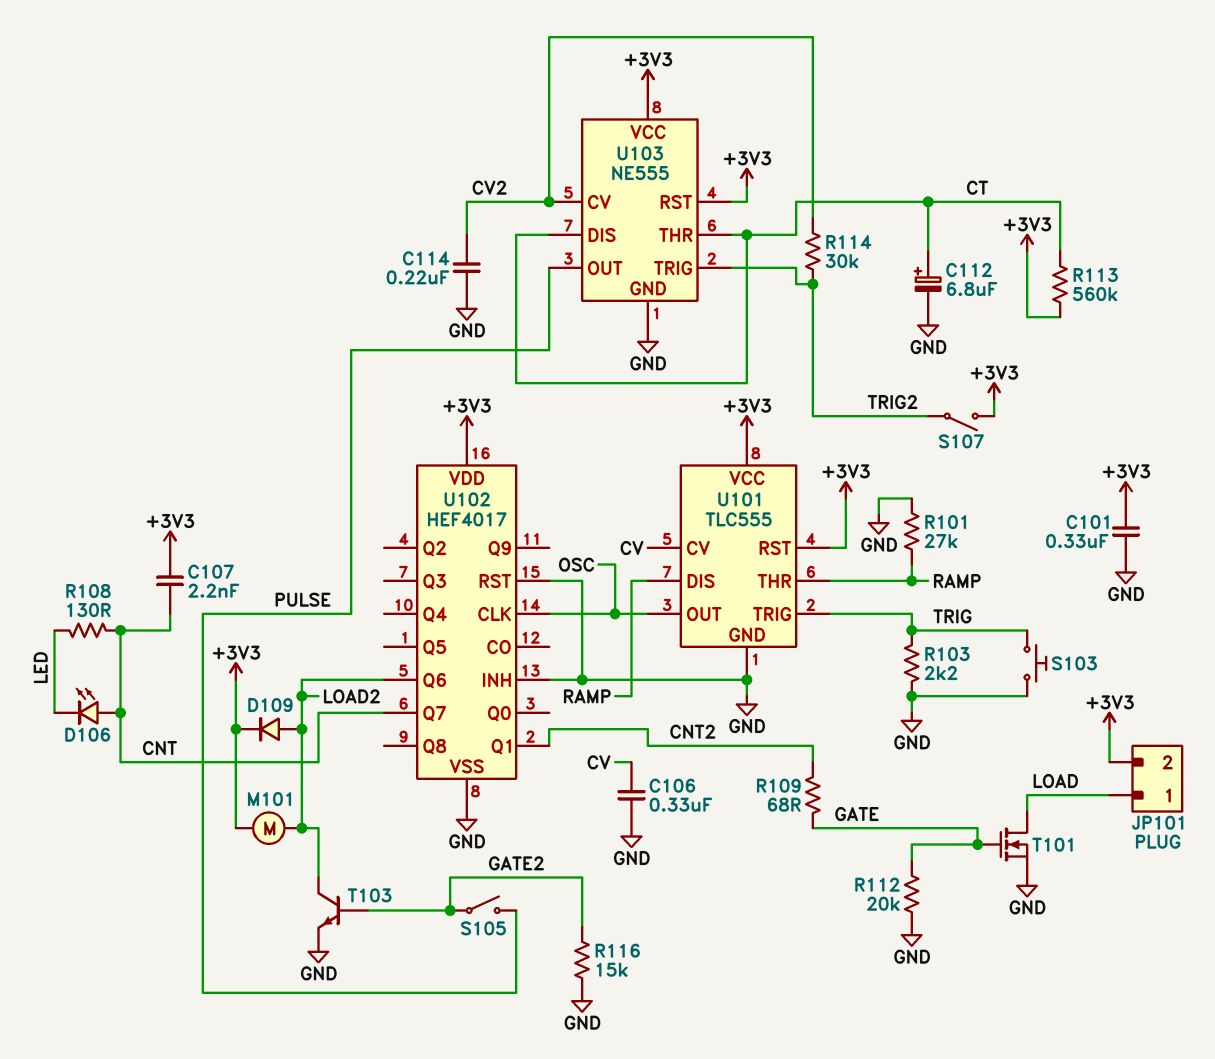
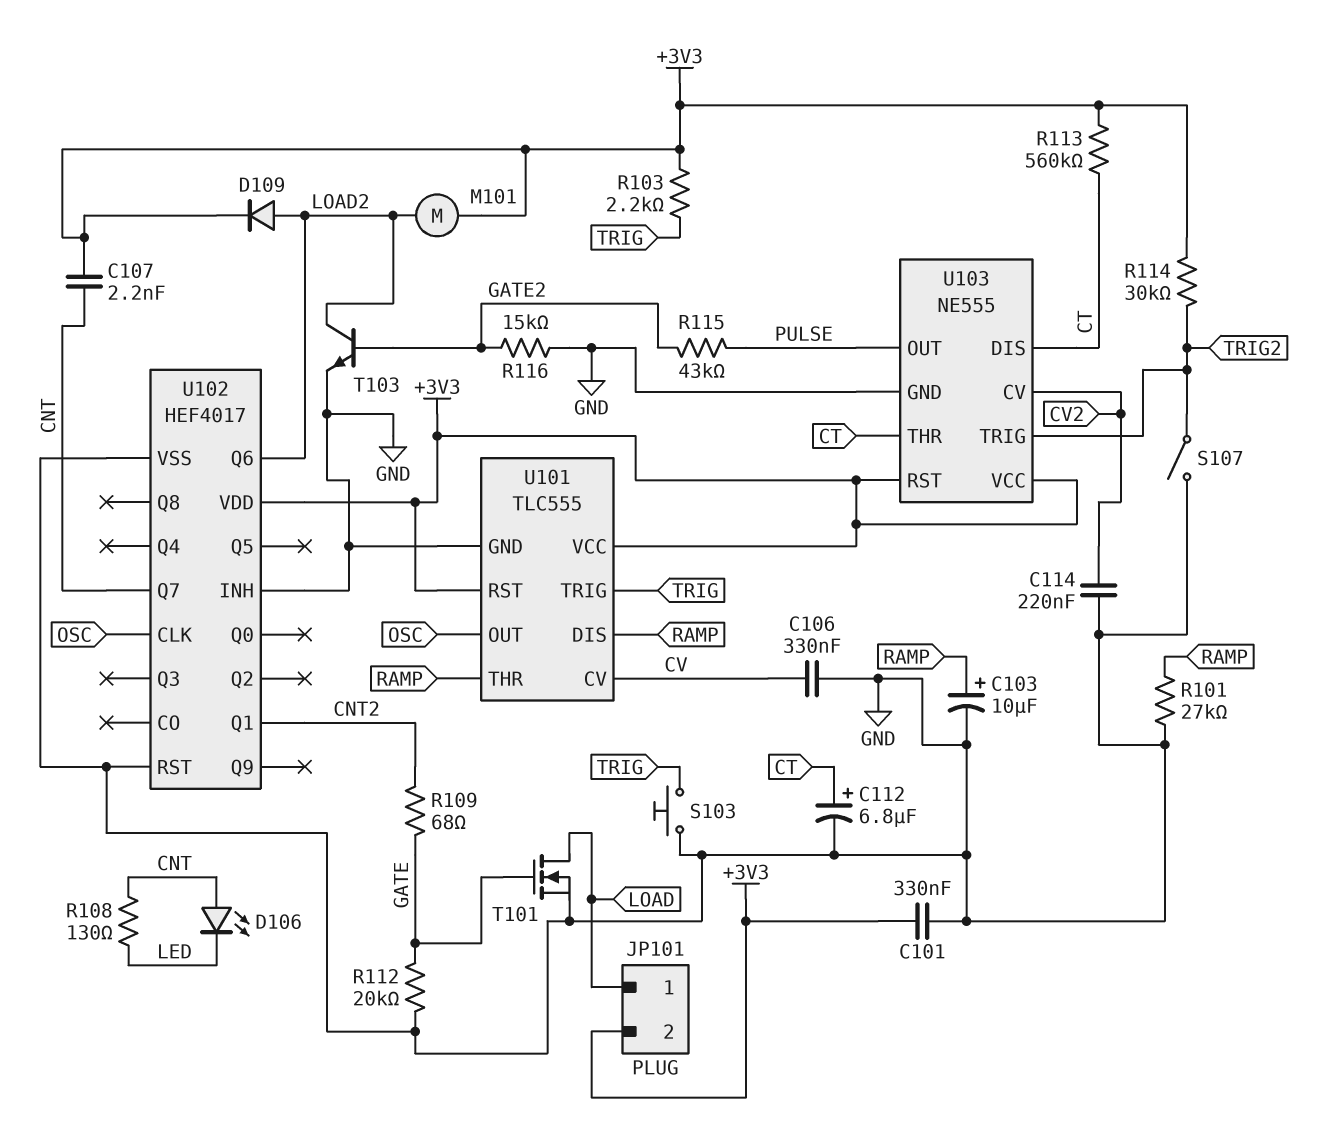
C103: none -> 10uF (plus RAMP, minus GND)
R103: 2.2k (GND, TRIG) -> 2.2k (+3V3, TRIG)
R114: 30k (CV2, TRIG2) -> 30k (+3V3, TRIG2)
R115: none -> 43k (GATE2, PULSE)
S105: switch (GATE2, PULSE) -> none
S107: switch (+3V3, TRIG2) -> switch (GND, TRIG2)

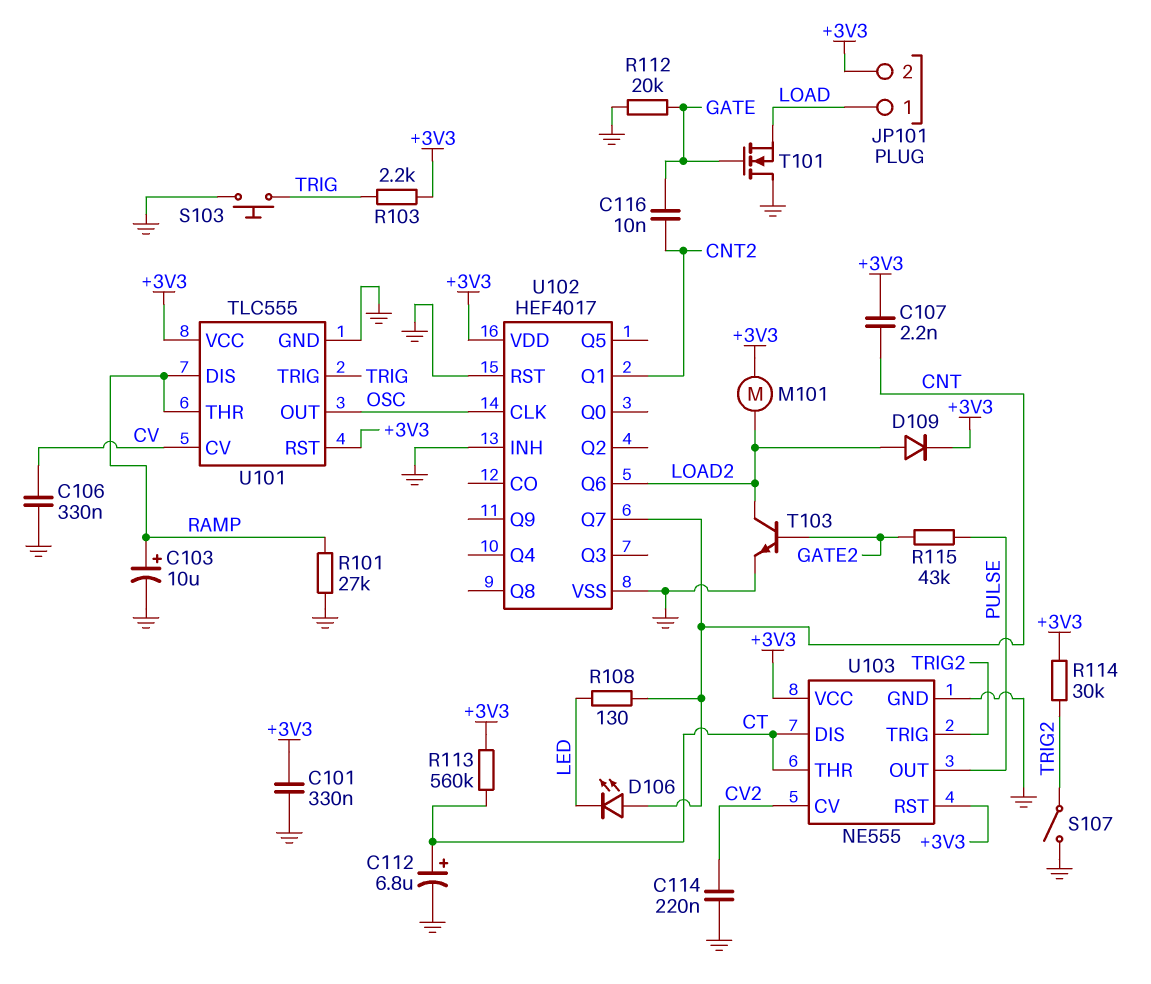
C116: none -> 10nF (CNT2, GATE)
R109: 68 (CNT2, GATE) -> none
R116: 15k (GATE2, GND) -> none
T101: NMOS (G GATE, D LOAD, S GND) -> NMOS (G GATE, D GND, S LOAD)

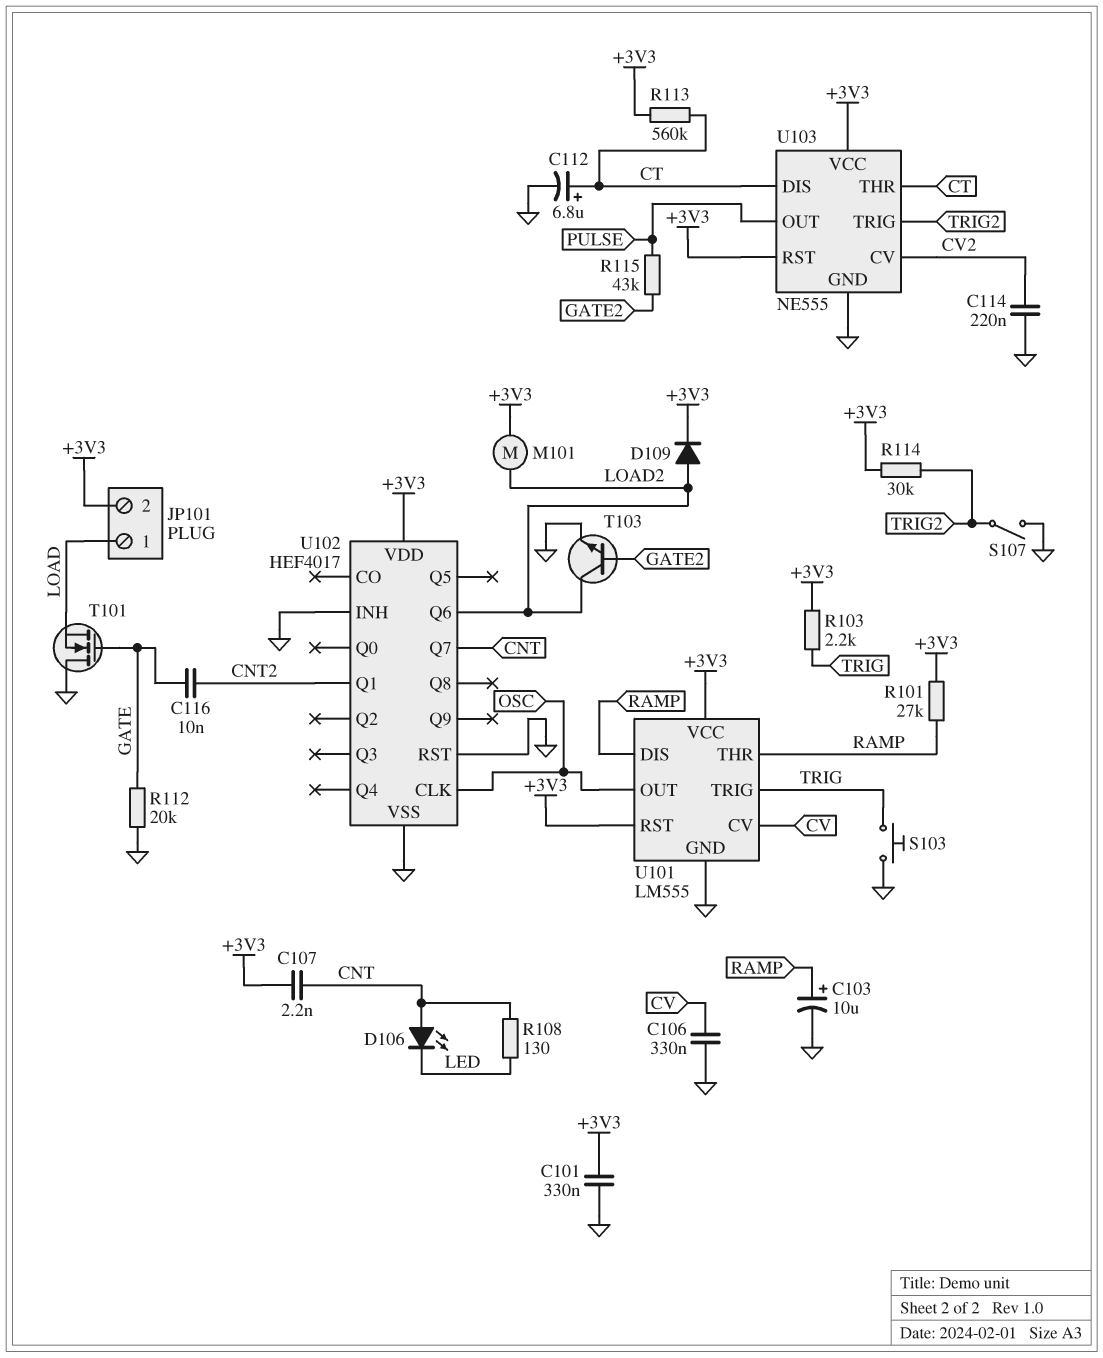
R101: 27k (GND, RAMP) -> 27k (+3V3, RAMP)
U101: TLC555 -> LM555

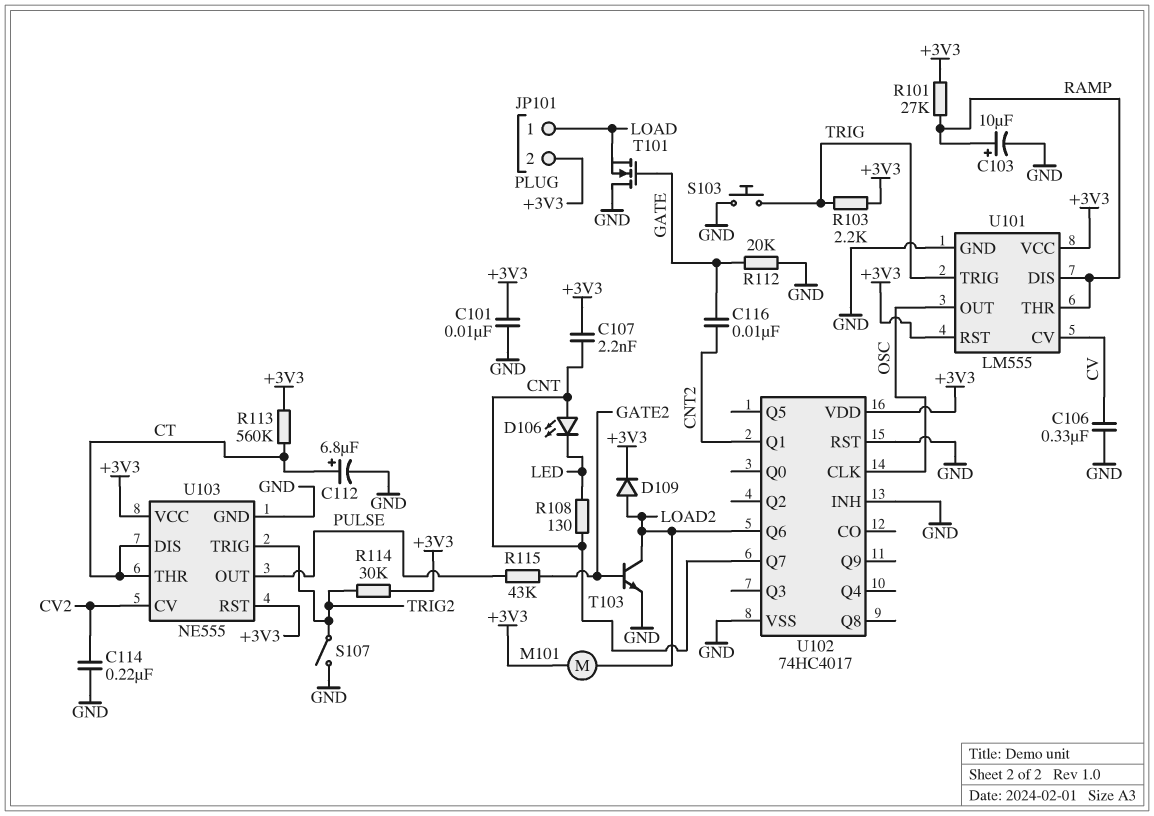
C101: 330nF (+3V3, GND) -> 10nF (+3V3, GND)
U102: HEF4017 -> 74HC4017

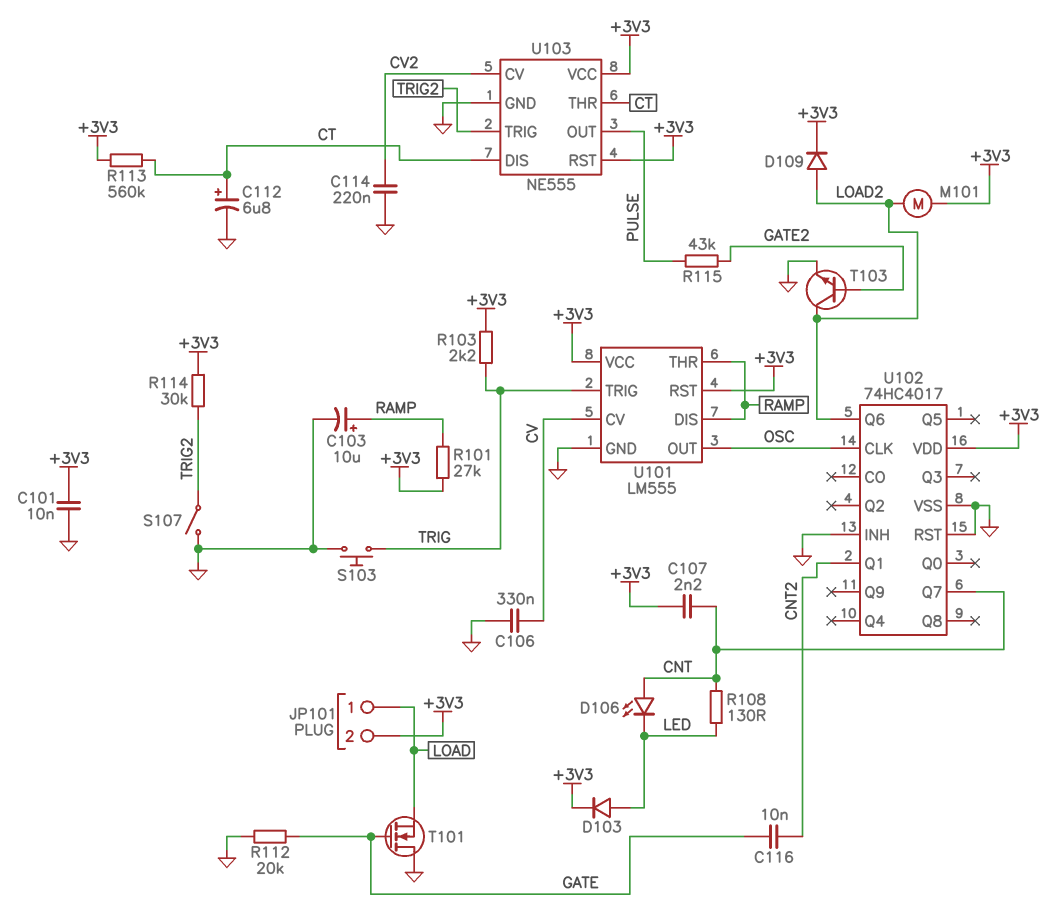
D103: none -> diode (A LED, K +3V3)

